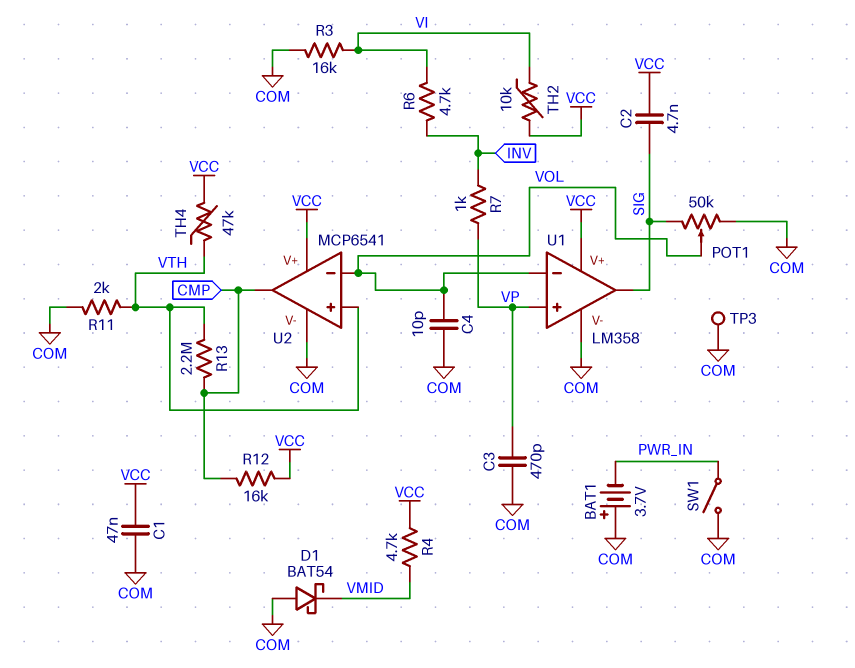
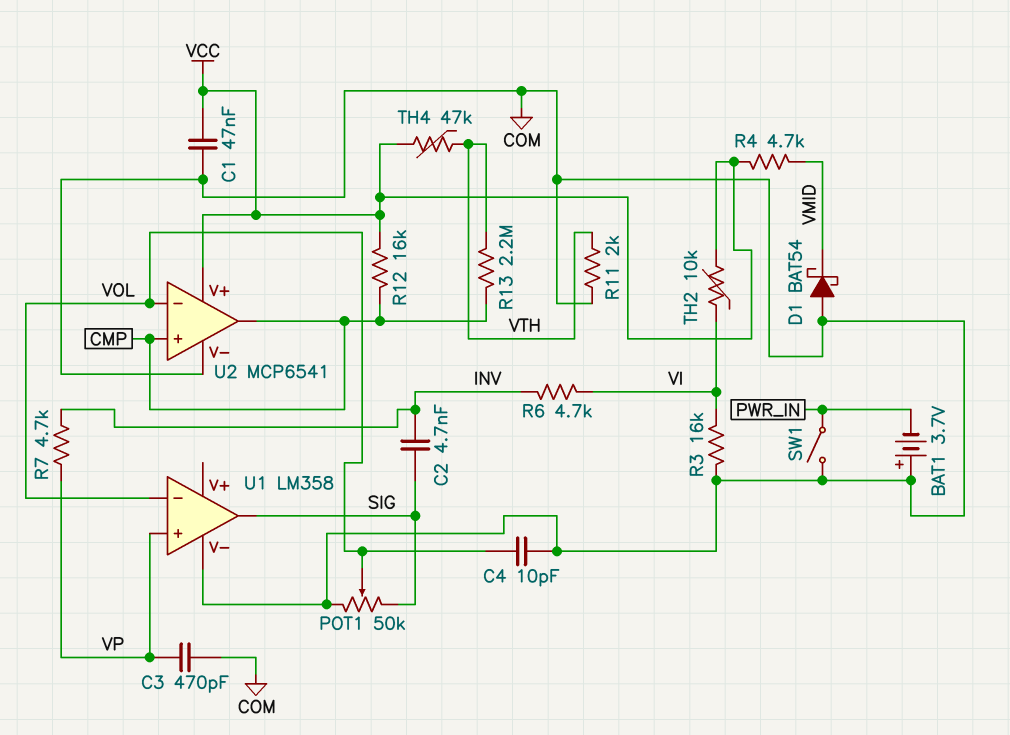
C2: 4.7nF (SIG, VCC) -> 4.7nF (INV, SIG)
R7: 1k (INV, VP) -> 4.7k (INV, VP)
TP3: test point (COM) -> none
U1 pin V+: VCC -> none
U2 pin in+: VTH -> CMP

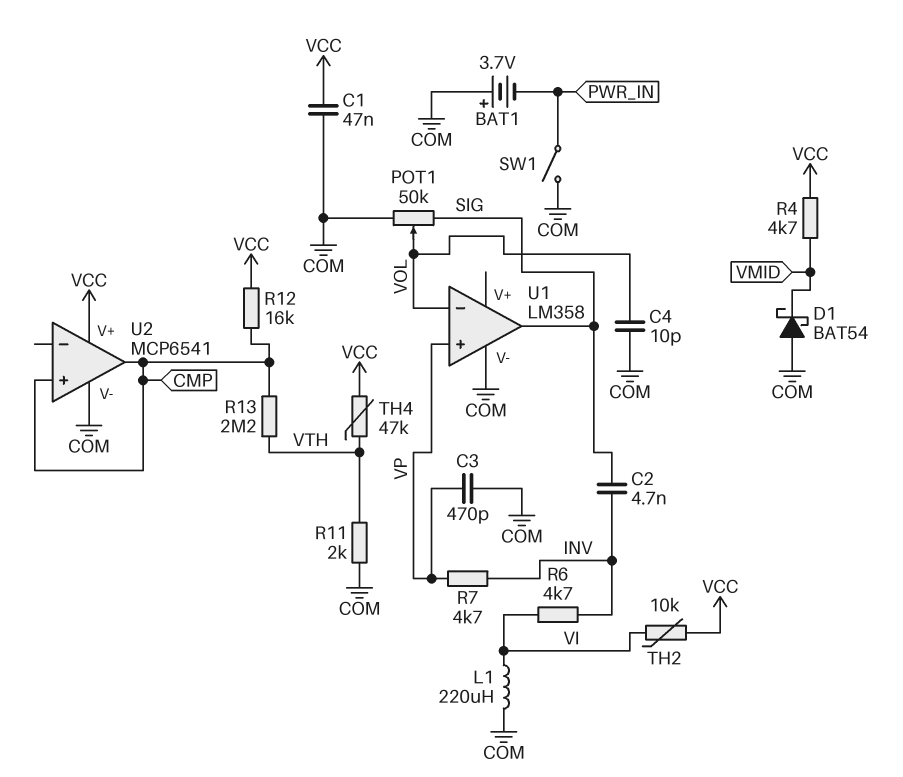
L1: none -> 220uH (COM, VI)
R3: 16k (COM, VI) -> none
U2 pin in-: VOL -> none

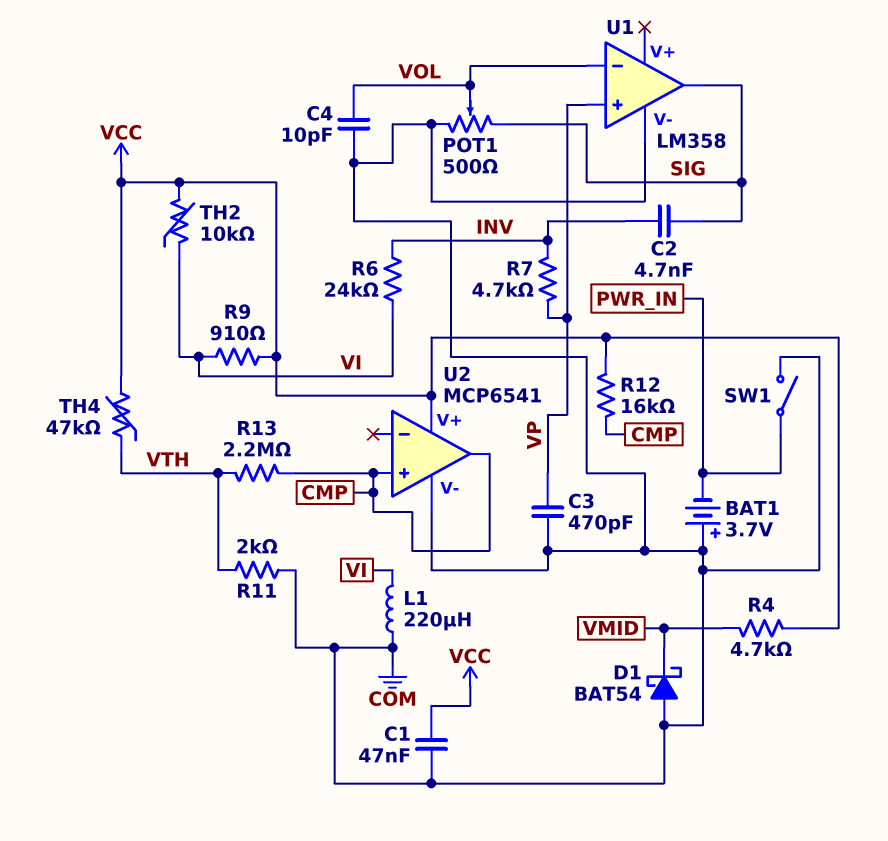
POT1: 50k (COM, SIG, wiper VOL) -> 500 (COM, SIG, wiper VOL)
R6: 4.7k (INV, VI) -> 24k (INV, VI)
R9: none -> 910 (VCC, VI)

